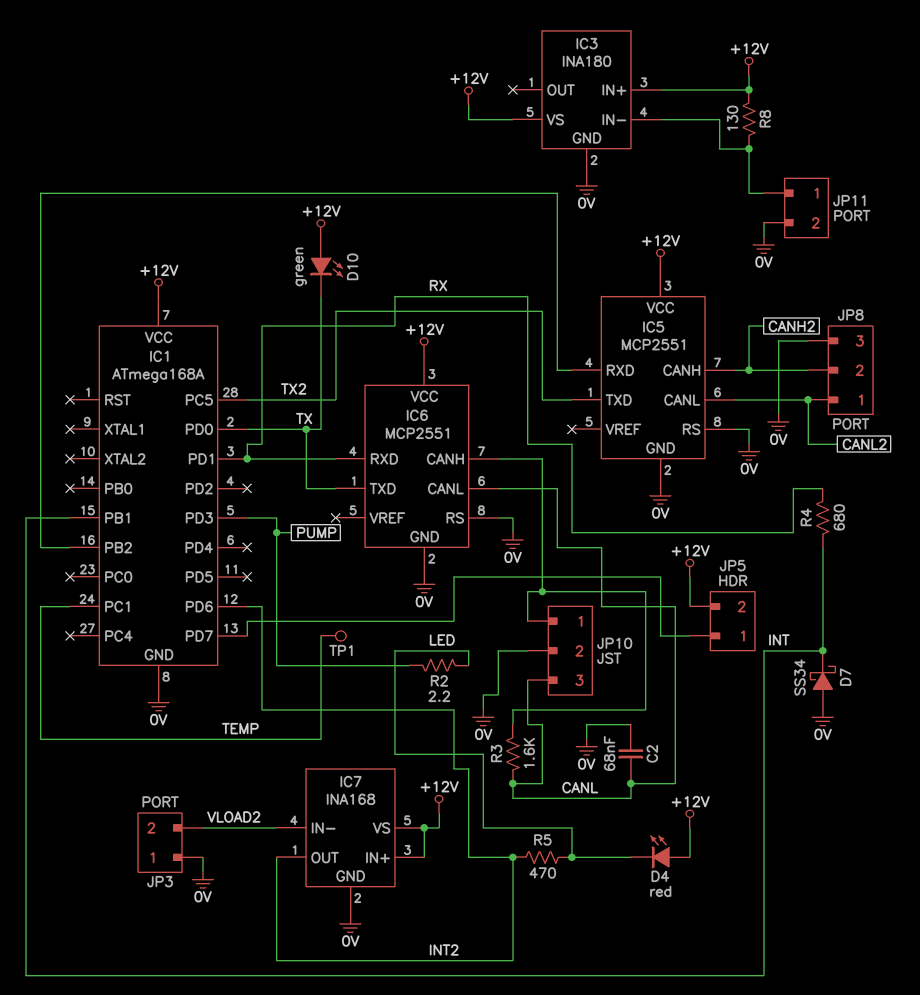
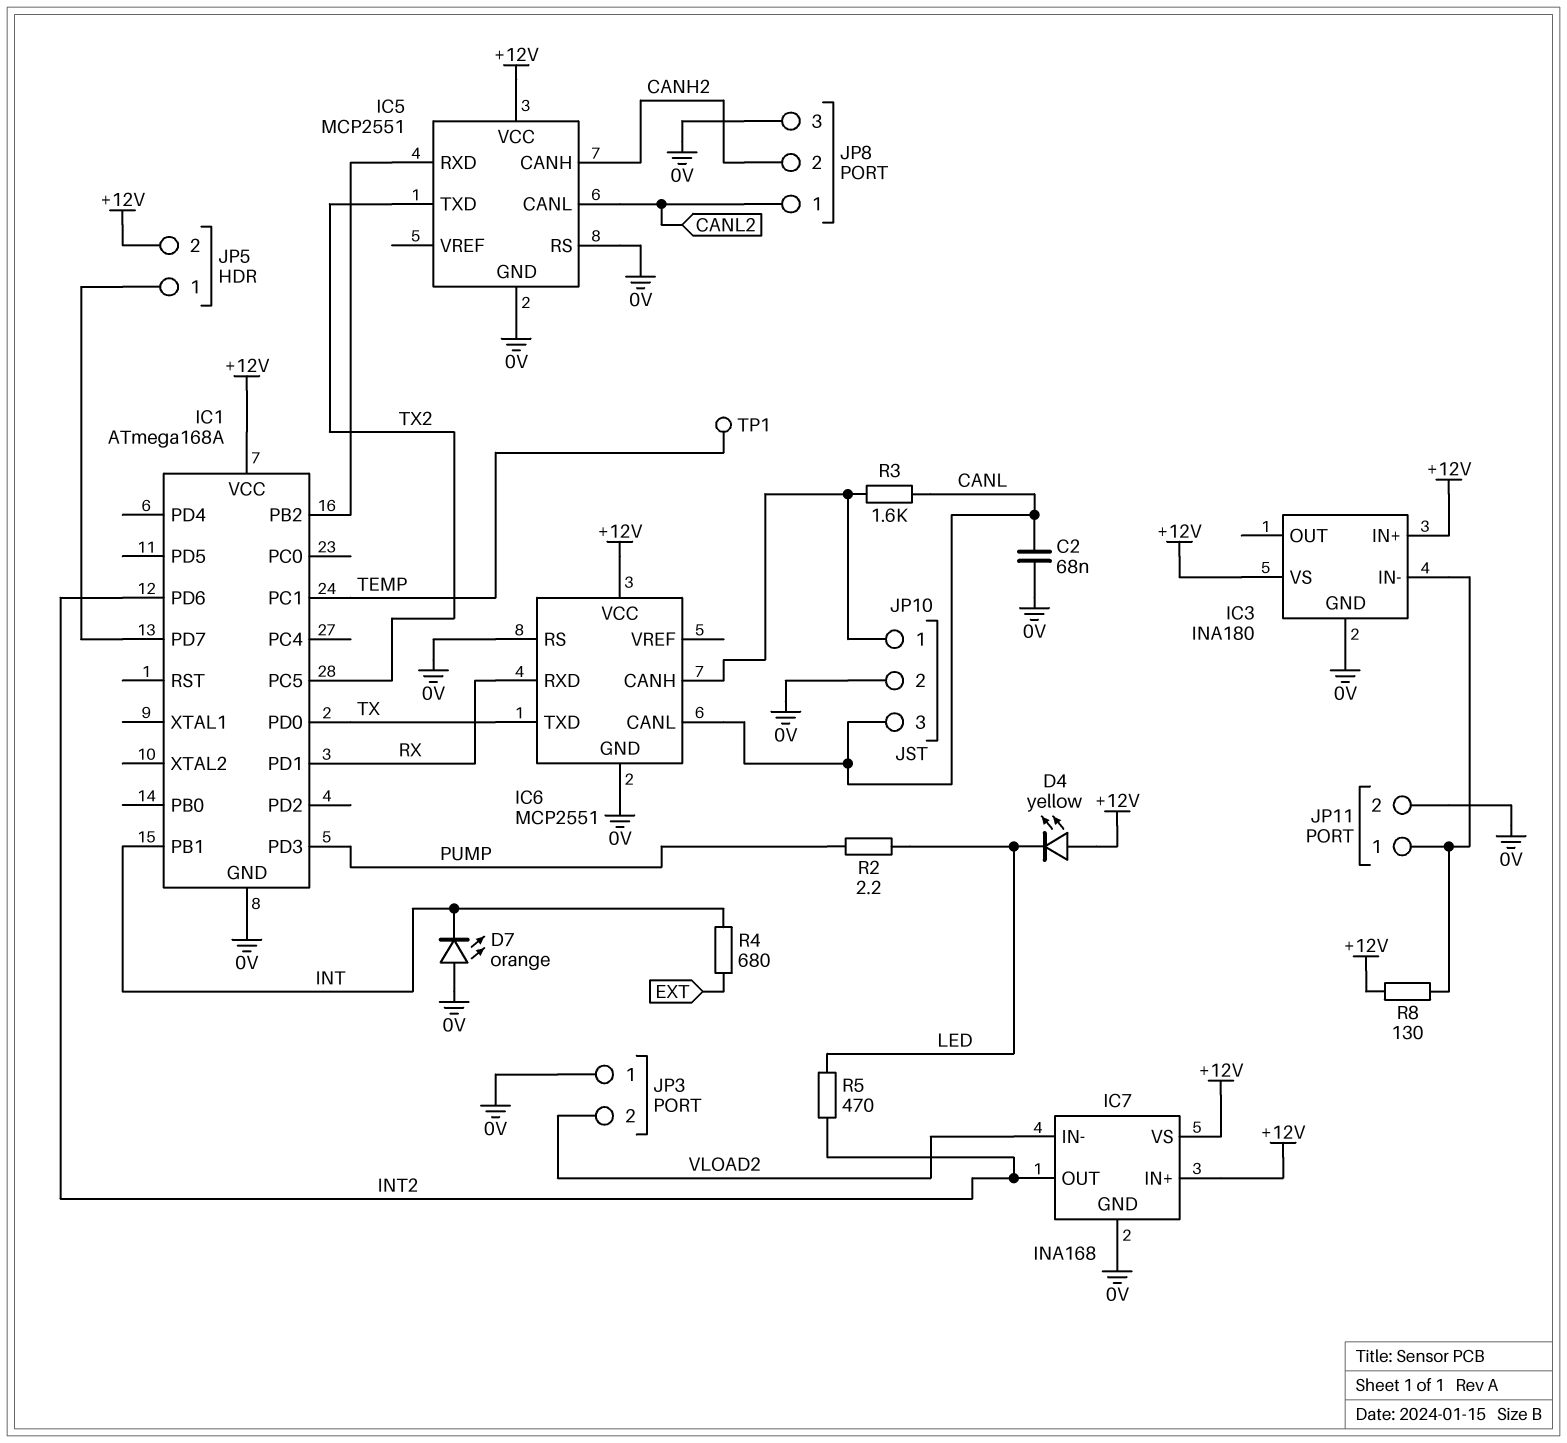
D4: LED red (A +12V, K LED) -> LED yellow (A +12V, K LED)
D7: schottky SS34 (A 0V, K INT) -> LED orange (A 0V, K INT)
D10: LED green (A +12V, K TX) -> none
R4: 680 (INT, RX) -> 680 (EXT, INT)

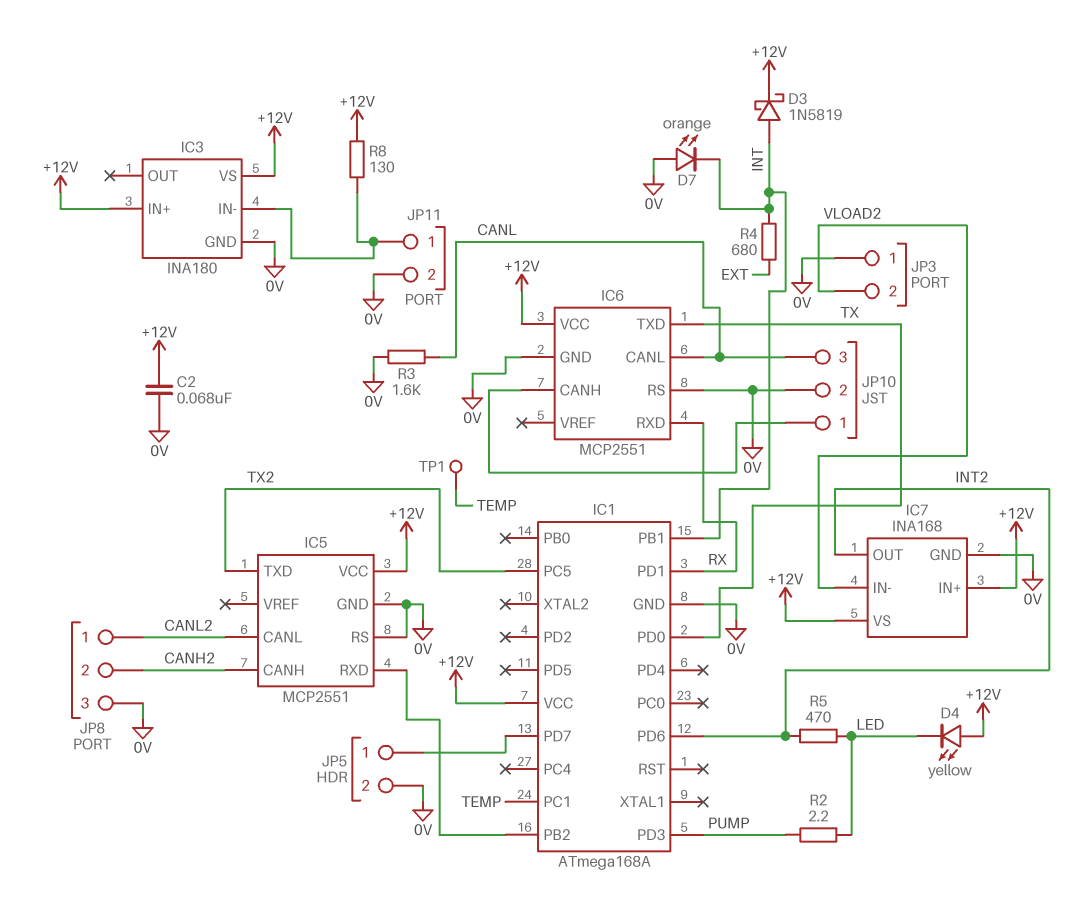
C2: 68nF (0V, CANL) -> 68nF (+12V, 0V)
D3: none -> schottky 1N5819 (A INT, K +12V)
JP5 pin 2: +12V -> 0V
R3: 1.6k (CANL, IC6/CANH) -> 1.6k (0V, CANL)

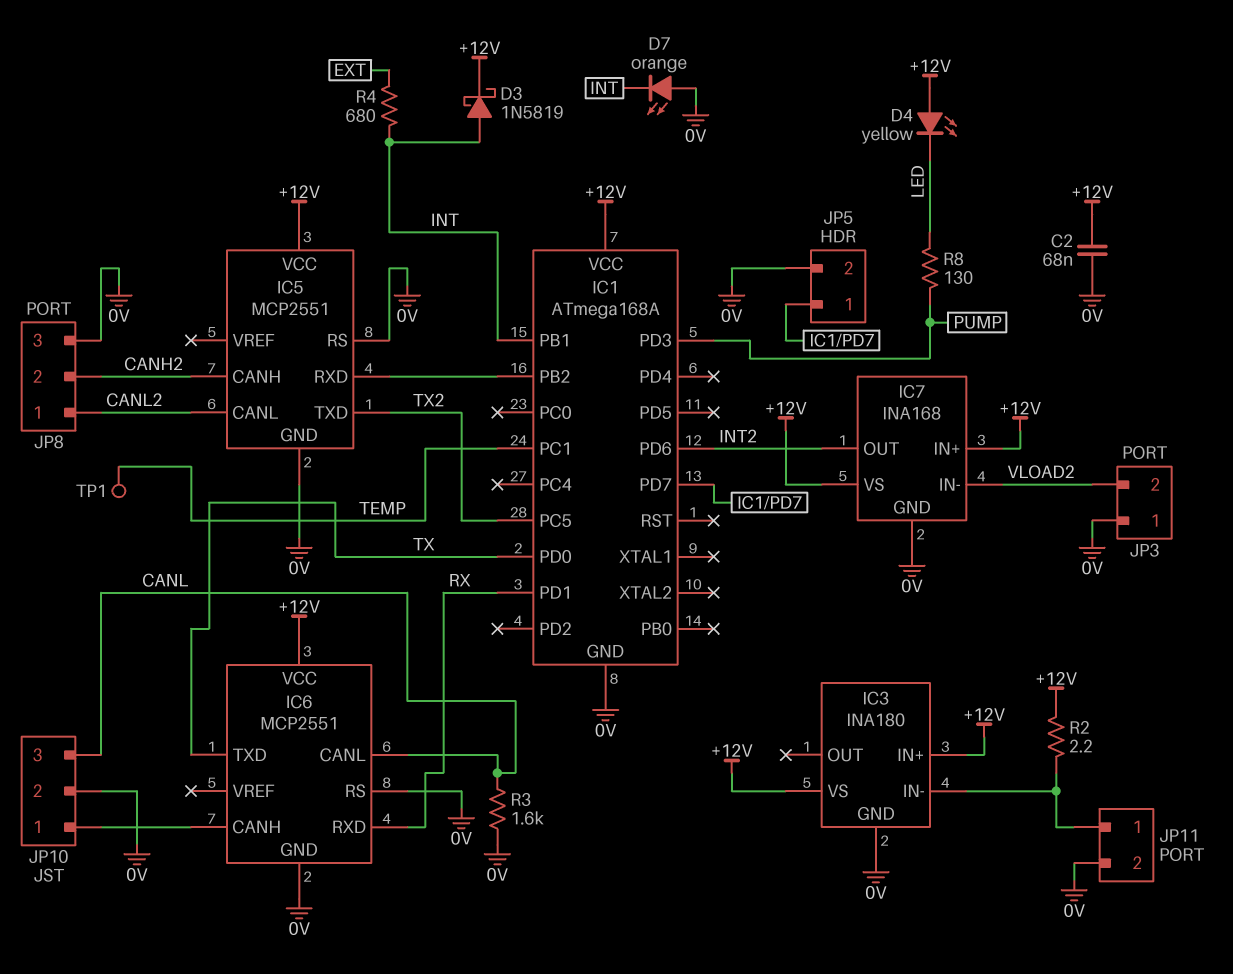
R2: 2.2 (LED, PUMP) -> 2.2 (+12V, IC3/IN-)
R5: 470 (INT2, LED) -> none
R8: 130 (+12V, IC3/IN-) -> 130 (LED, PUMP)

